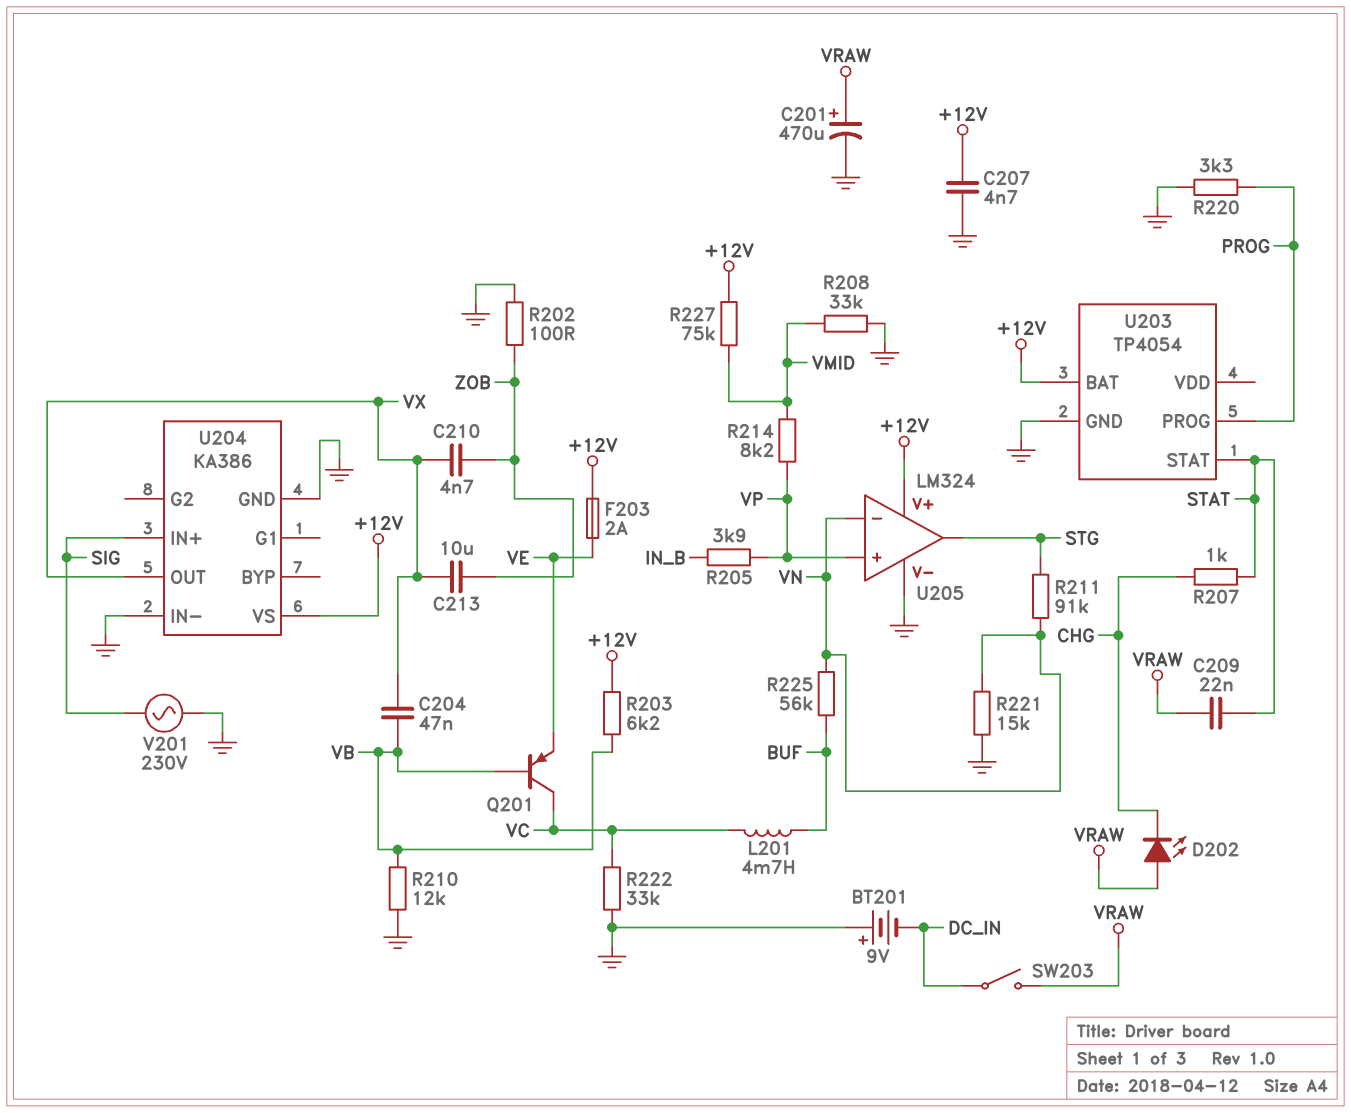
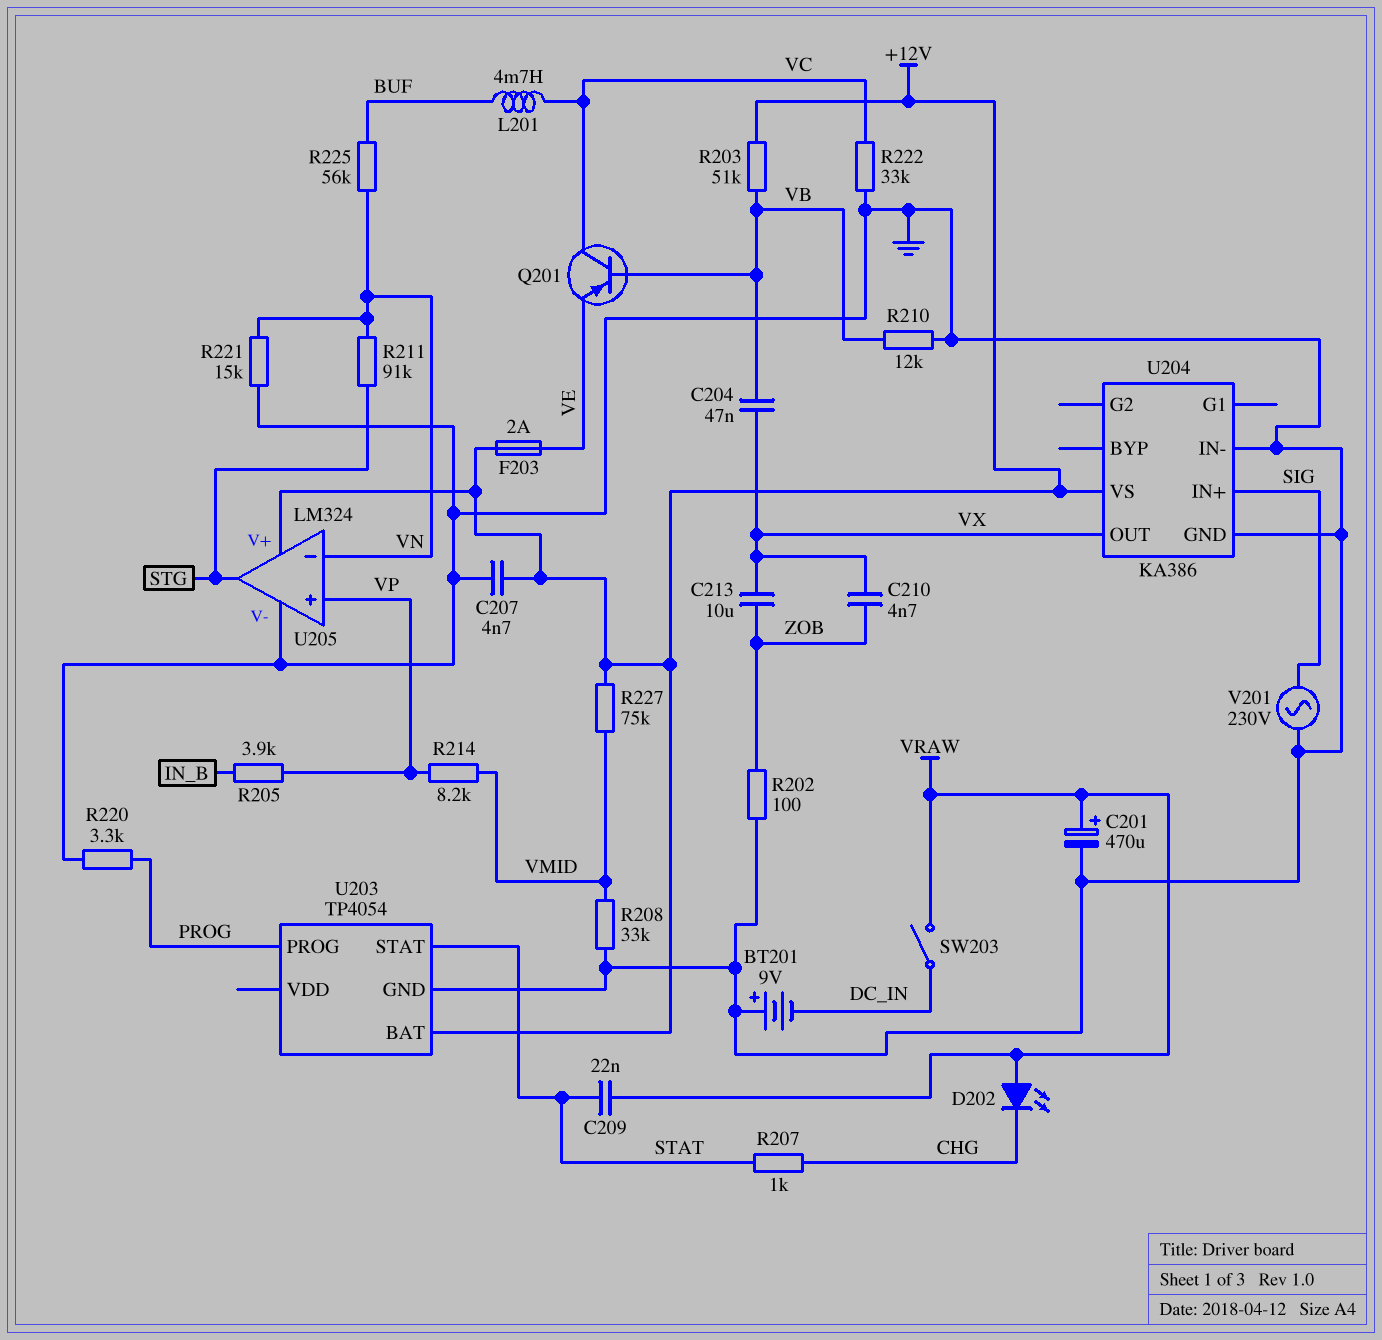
R203: 6.2k (+12V, VB) -> 51k (+12V, VB)

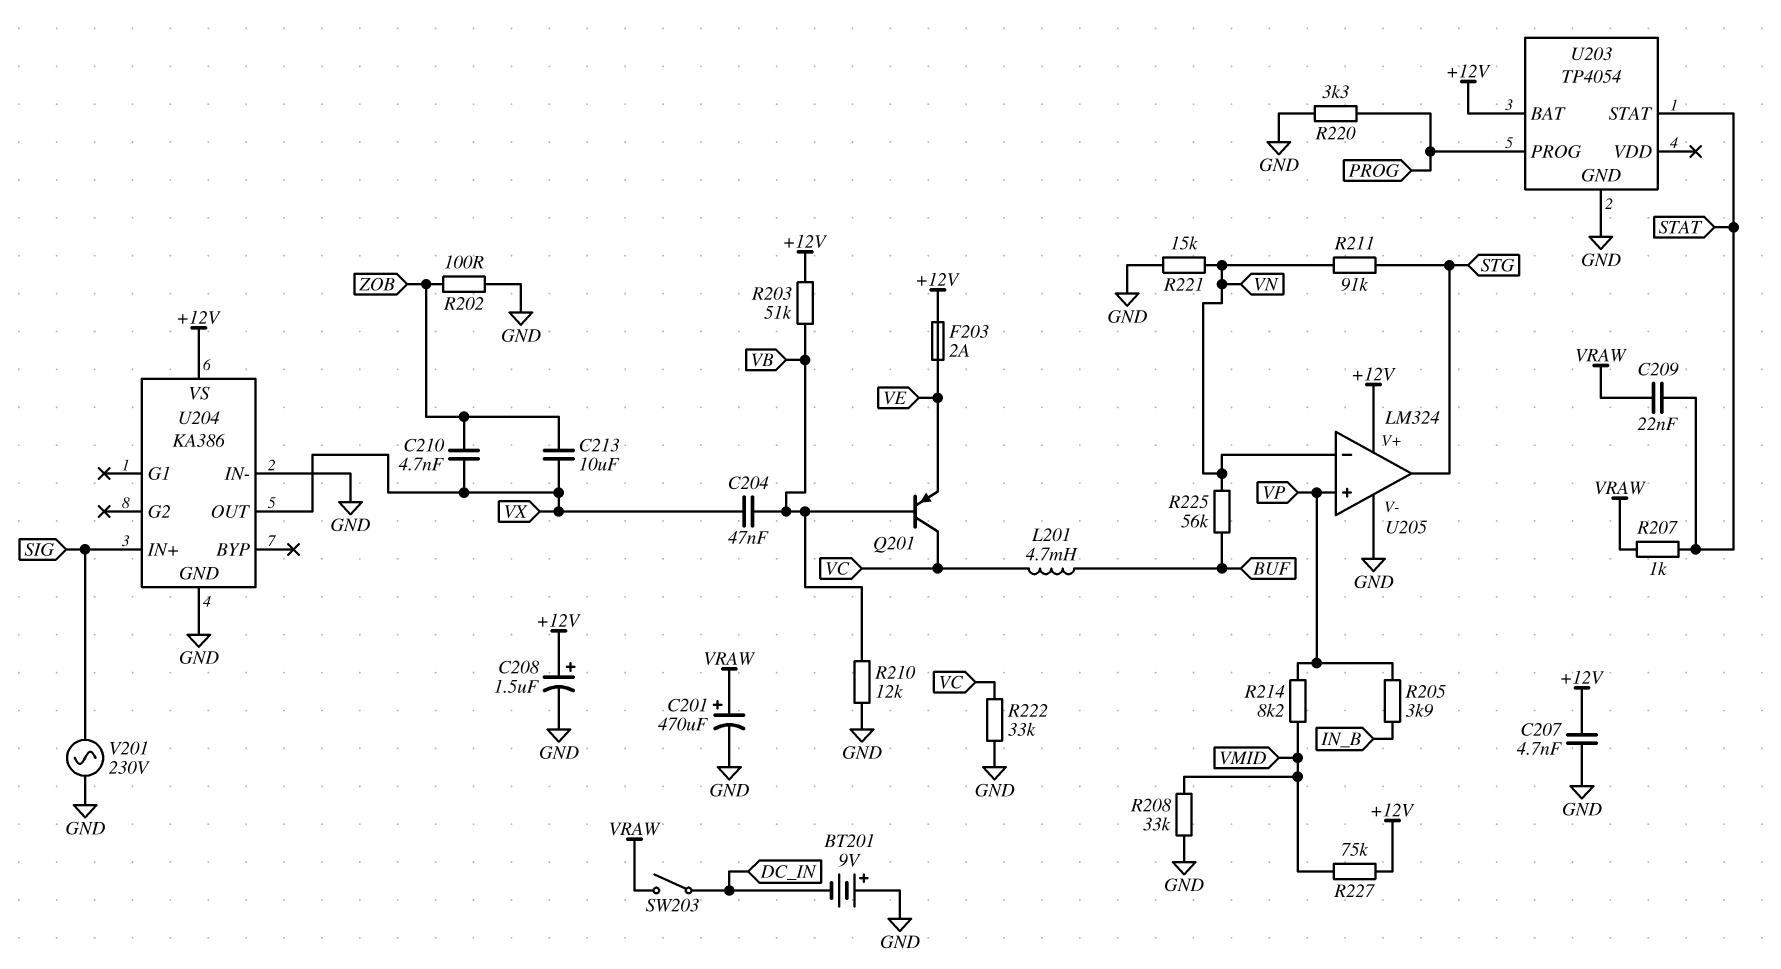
C208: none -> 1.5uF (plus +12V, minus GND)
D202: LED (A VRAW, K CHG) -> none
R207: 1k (CHG, STAT) -> 1k (STAT, VRAW)

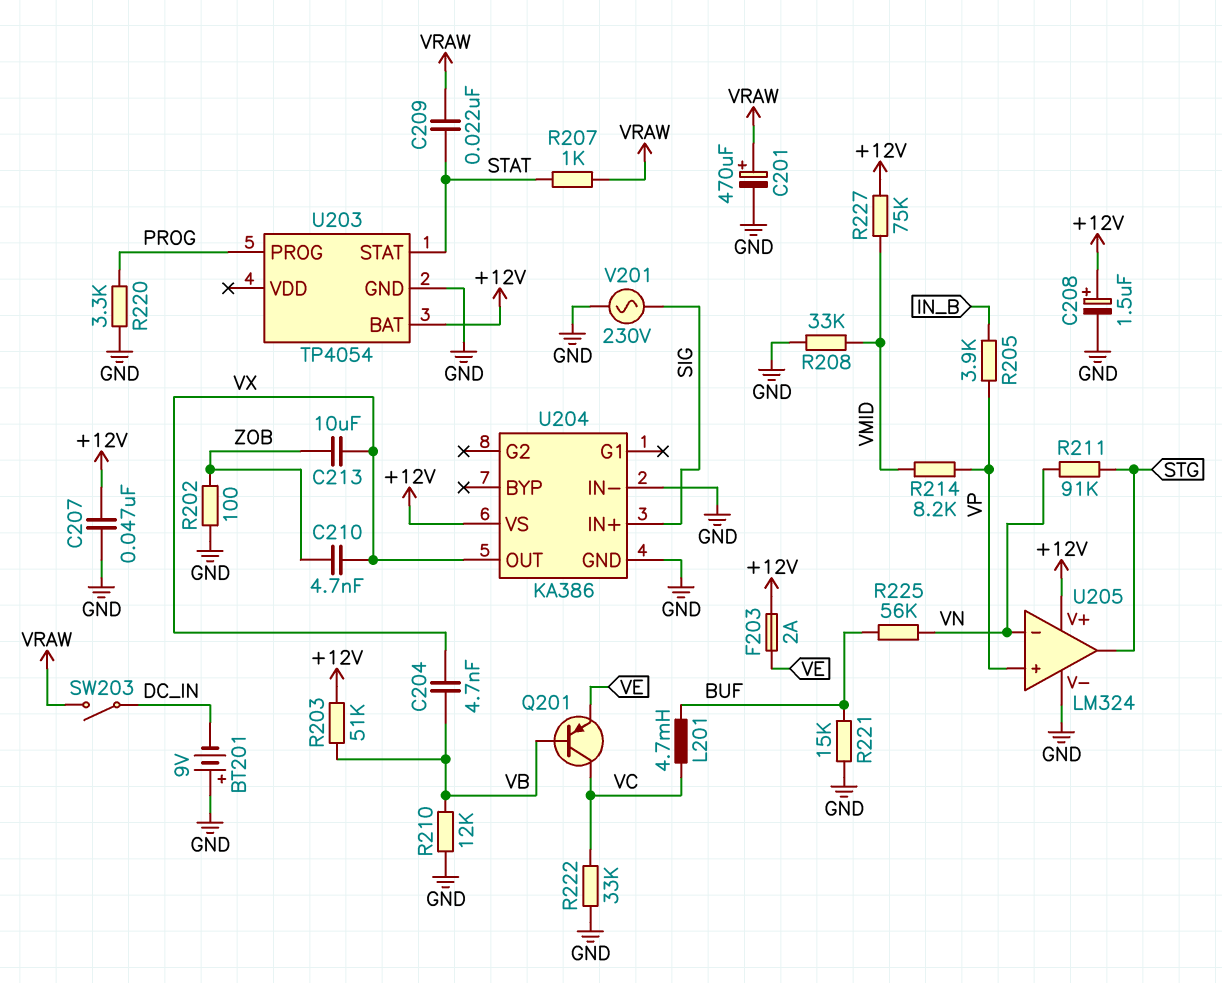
C204: 47nF (VB, VX) -> 4.7nF (VB, VX)
C207: 4.7nF (+12V, GND) -> 47nF (+12V, GND)
R221: 15k (GND, VN) -> 15k (BUF, GND)

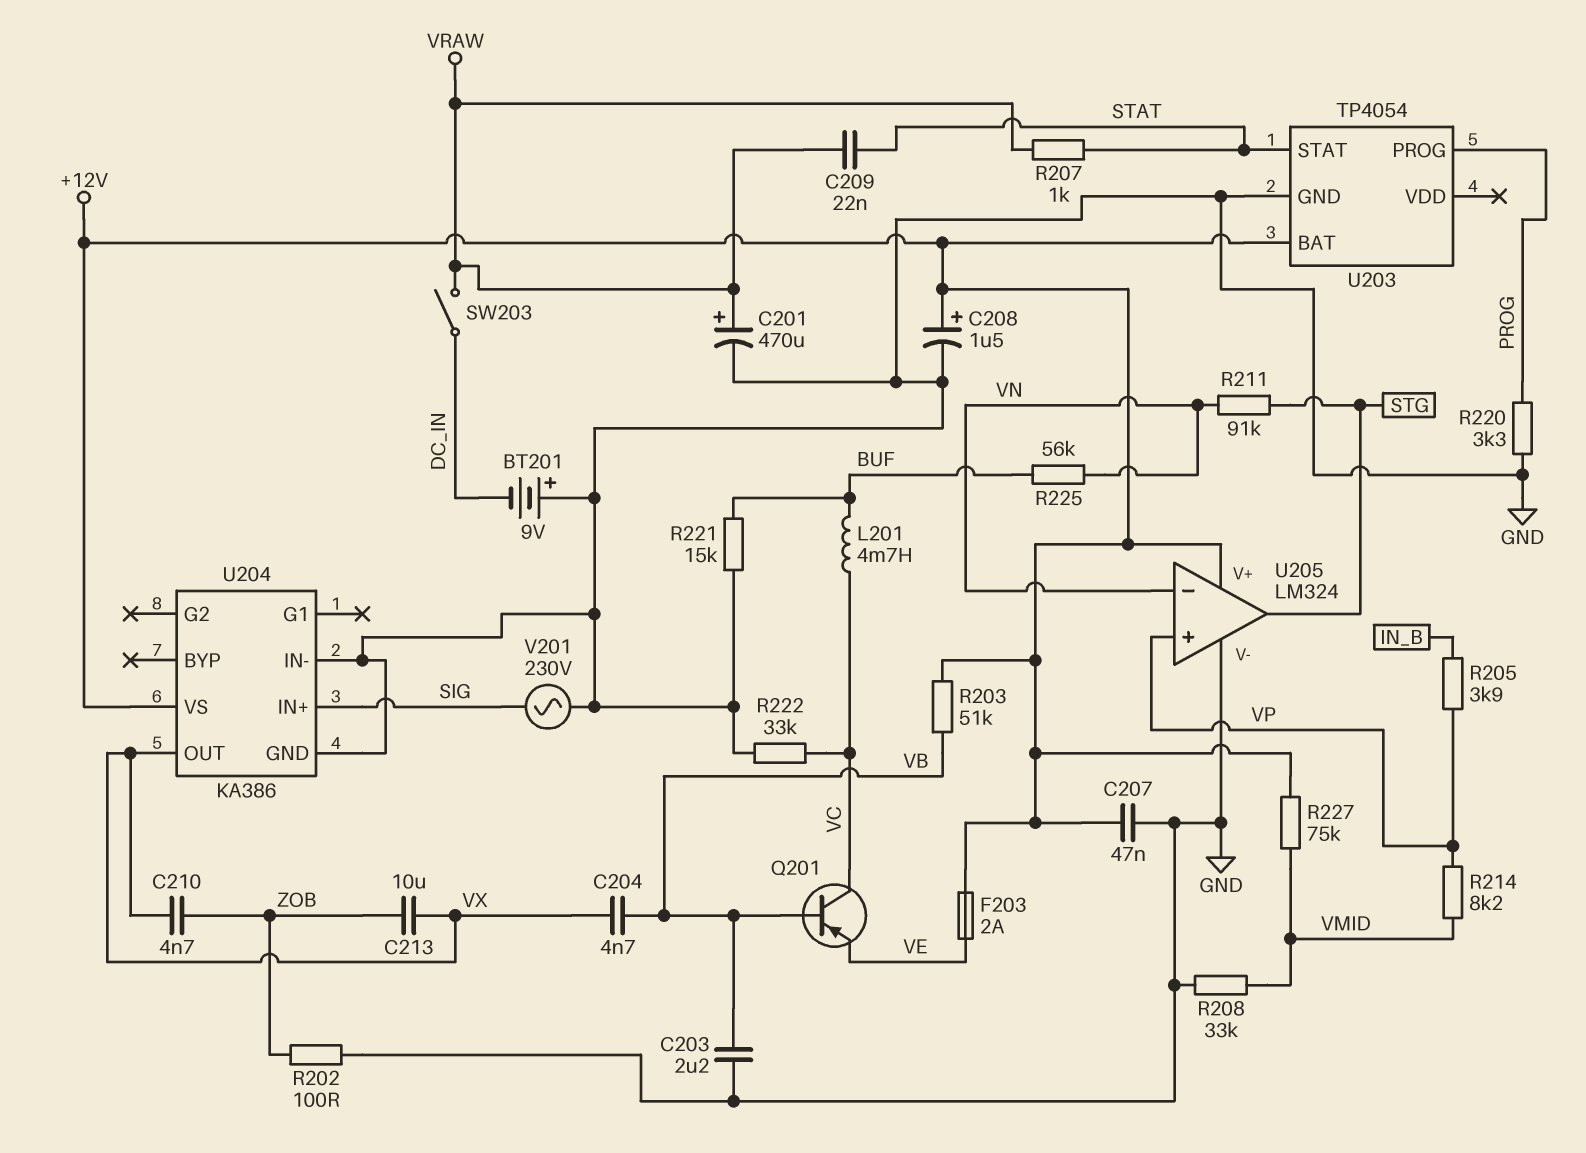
C203: none -> 2.2uF (GND, VB)
R210: 12k (GND, VB) -> none

